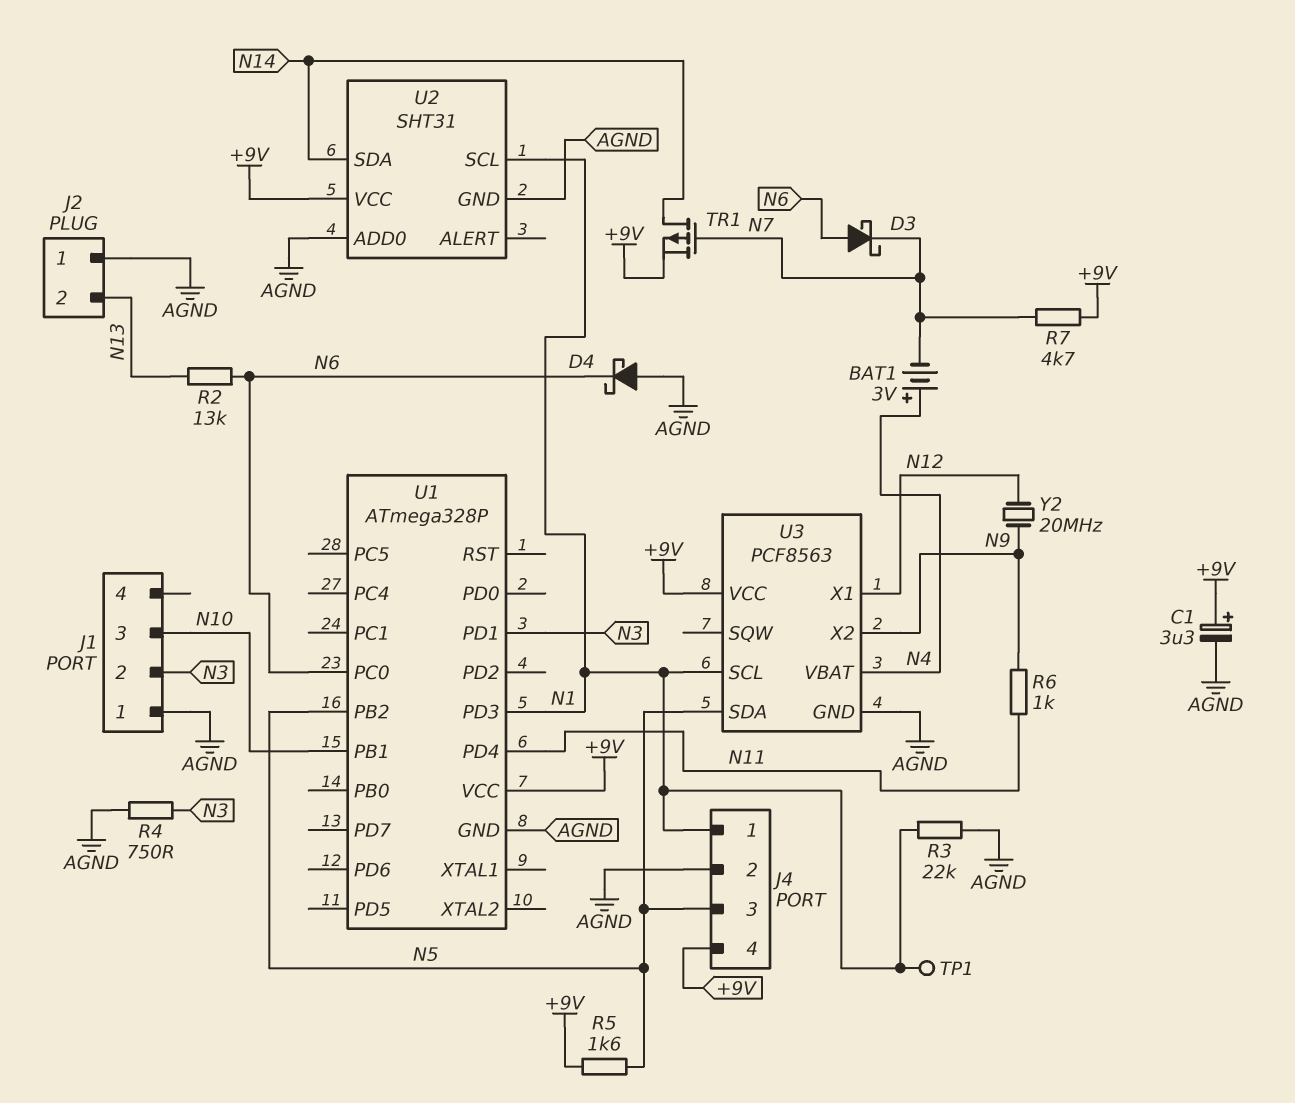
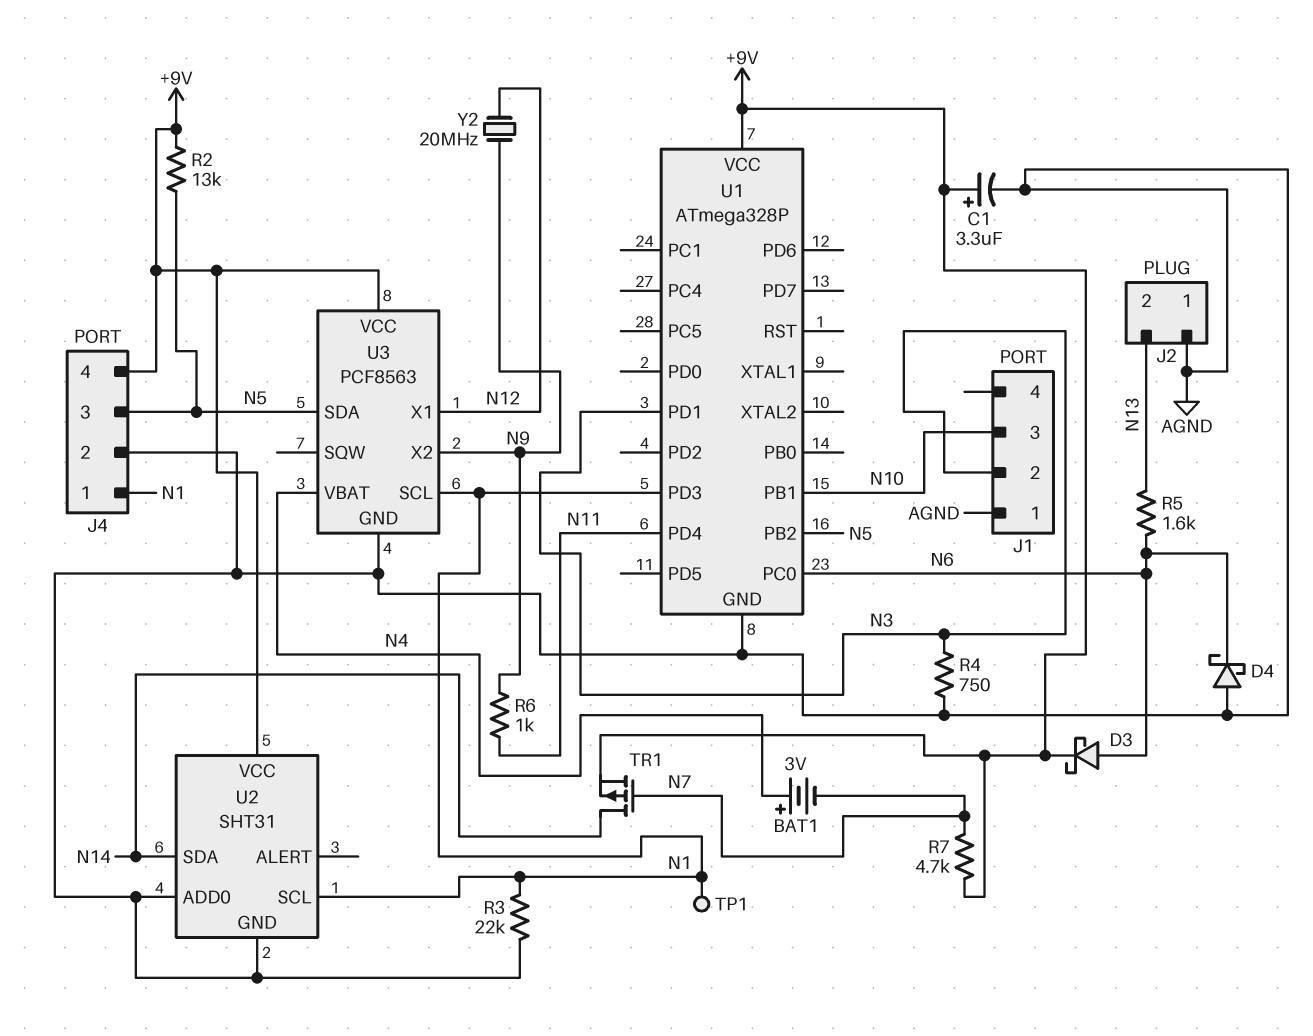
D3: schottky (A N6, K N7) -> schottky (A N6, K +9V)
R2: 13k (N6, N13) -> 13k (+9V, N5)
R5: 1.6k (+9V, N5) -> 1.6k (N6, N13)

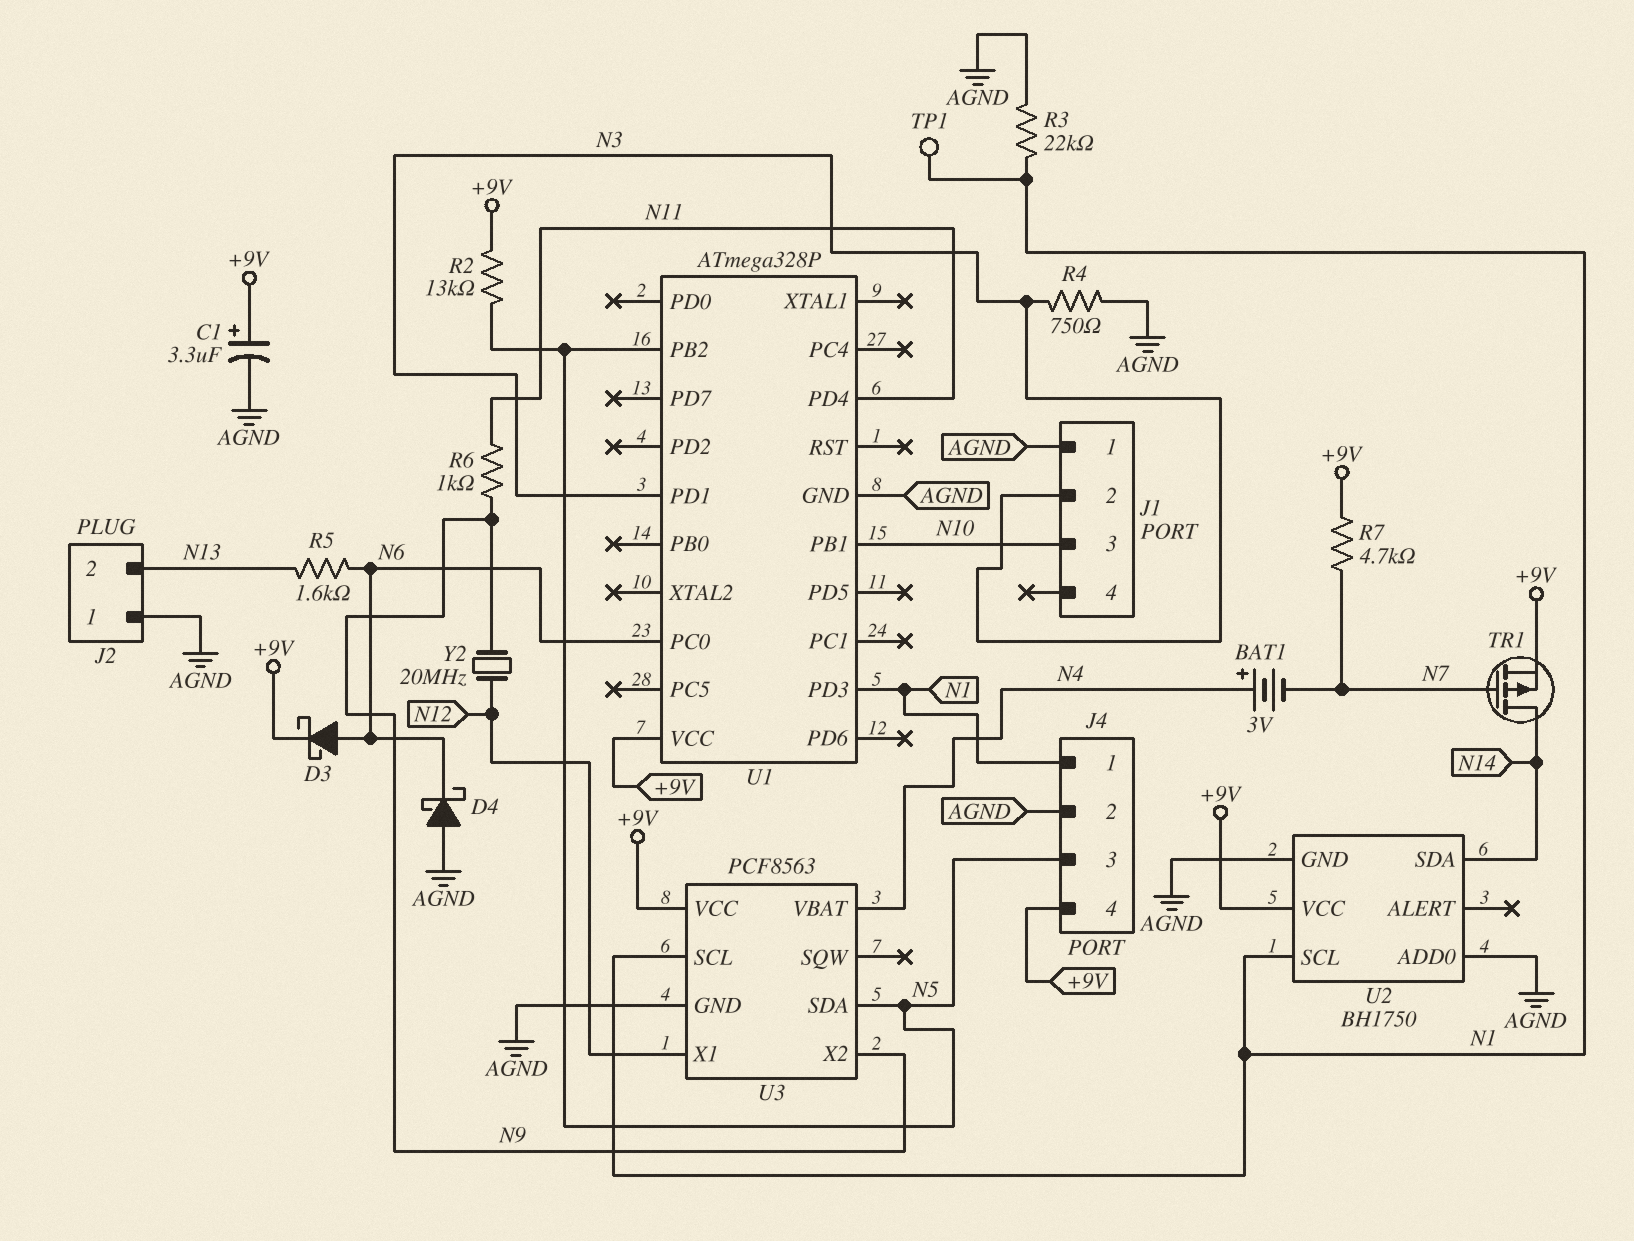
U2: SHT31 -> BH1750

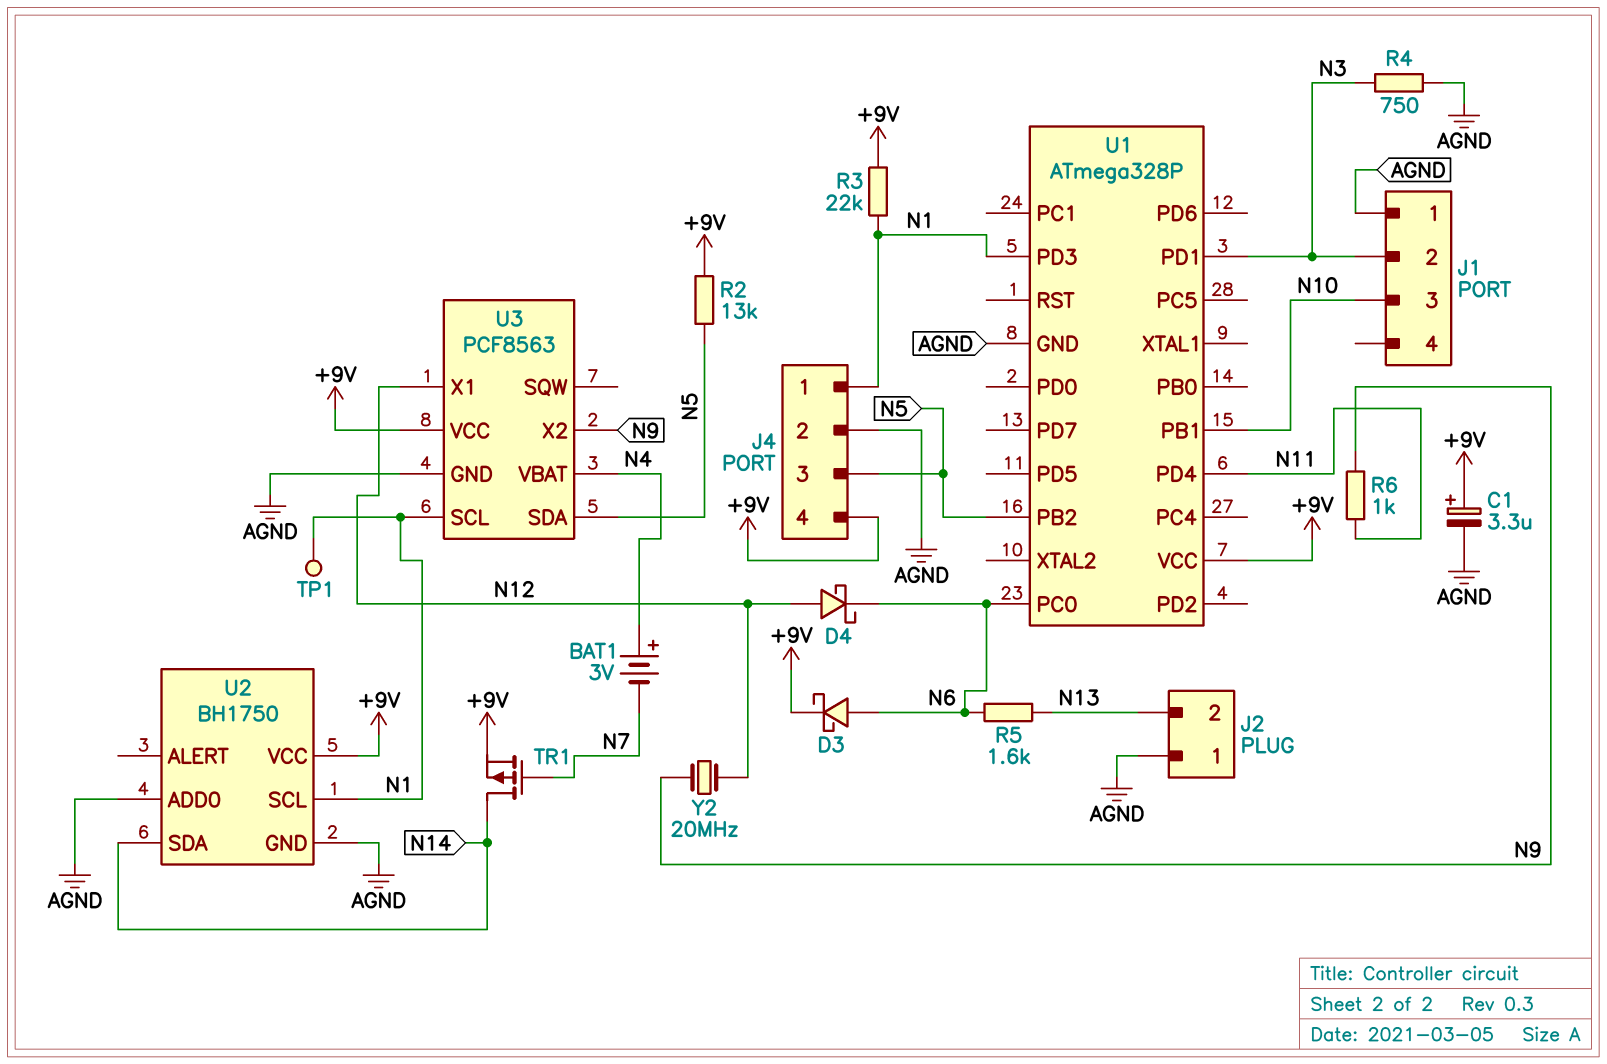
D4: schottky (A AGND, K N6) -> schottky (A N12, K N6)
R3: 22k (AGND, N1) -> 22k (+9V, N1)
R7: 4.7k (+9V, N7) -> none

